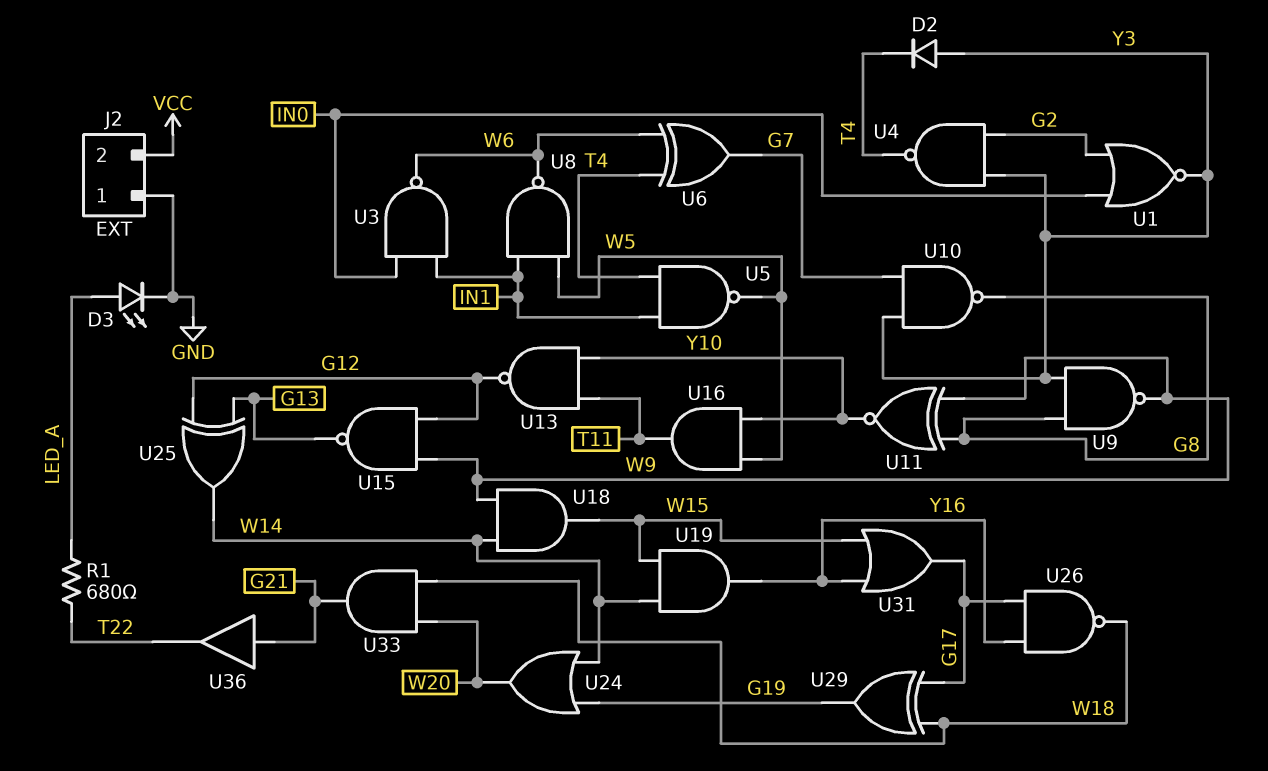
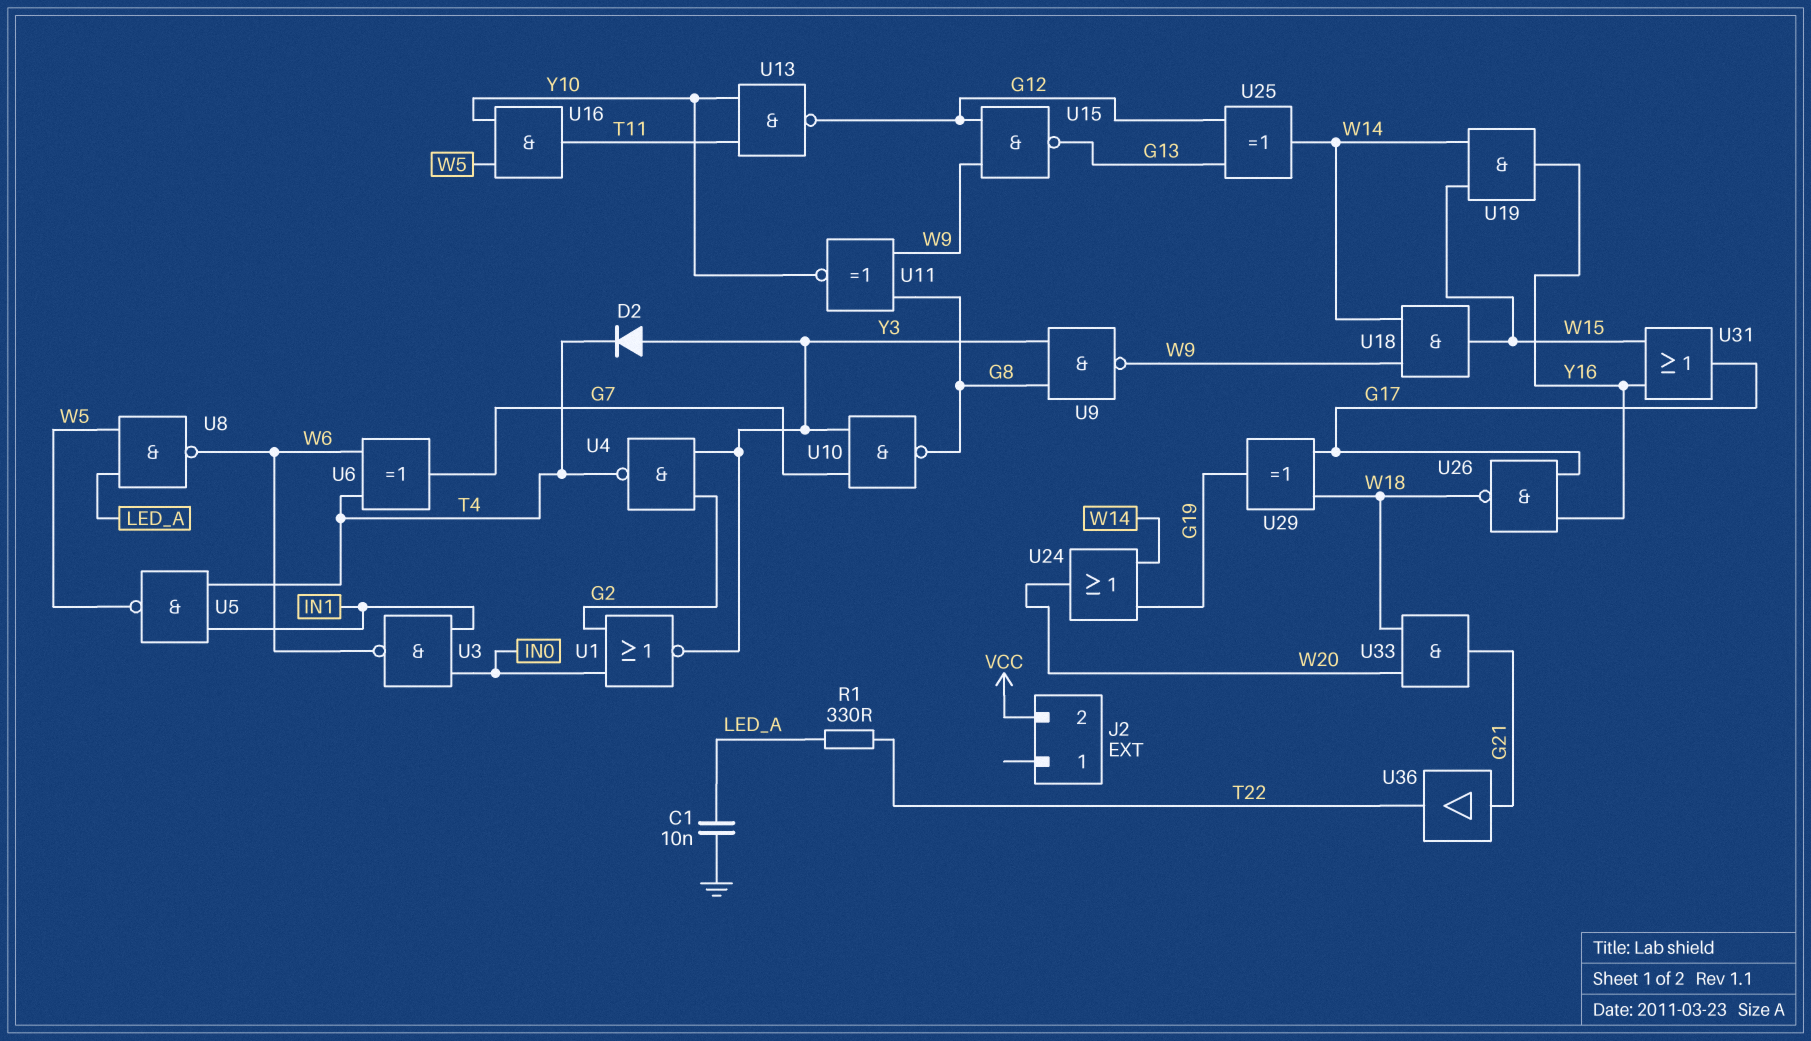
C1: none -> 10nF (GND, LED_A)
D3: LED (A LED_A, K GND) -> none
J2 pin 1: GND -> none
R1: 680 (LED_A, T22) -> 330 (LED_A, T22)
U8: NAND (in IN1, in W5, out W6) -> NAND (in LED_A, in W5, out W6)

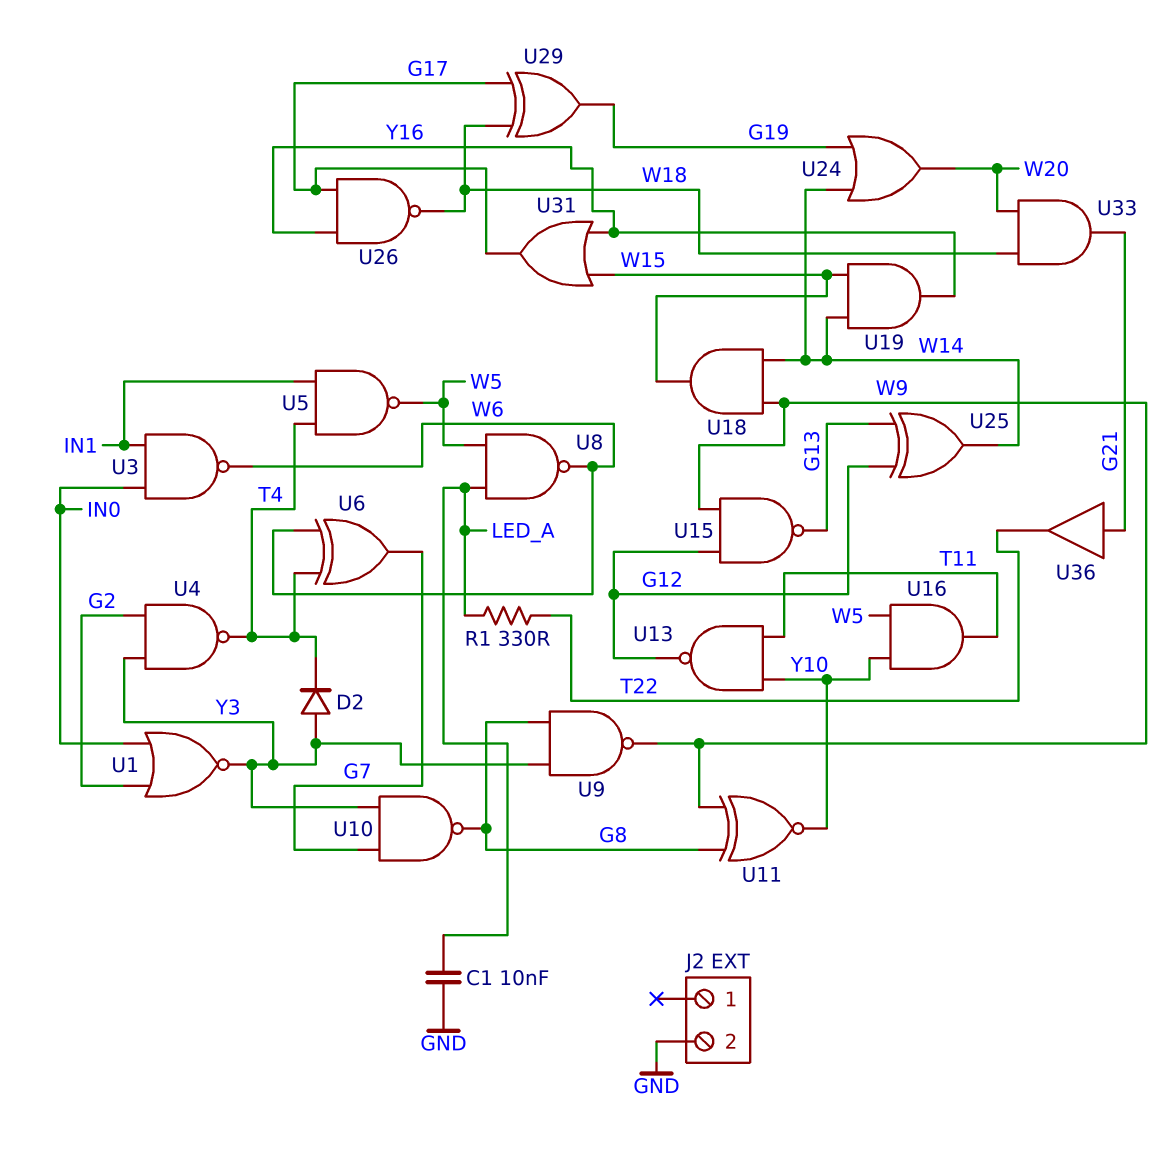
J2 pin 2: VCC -> GND

